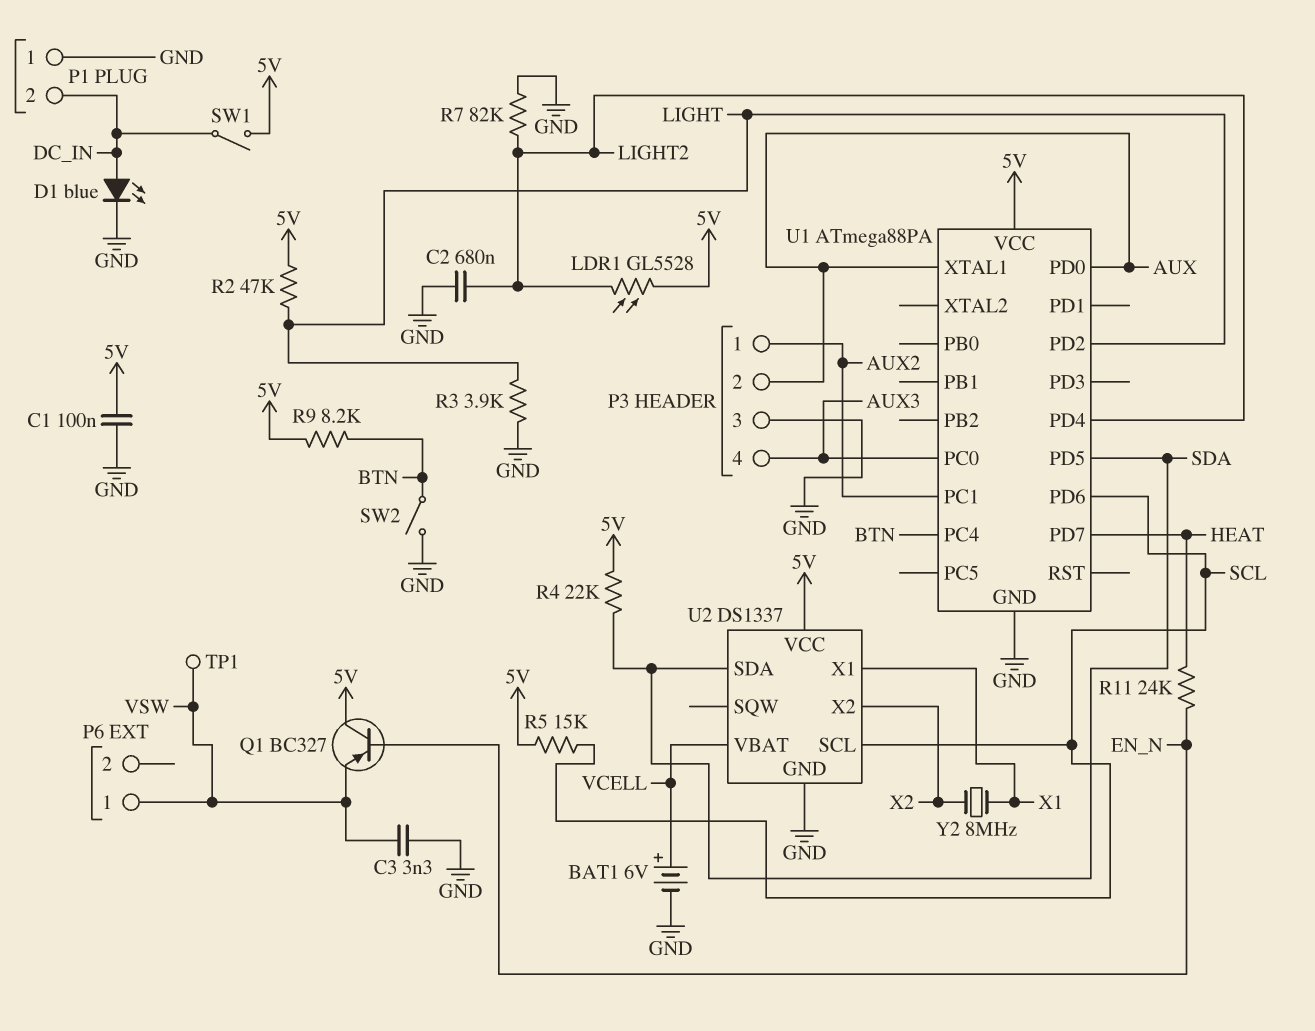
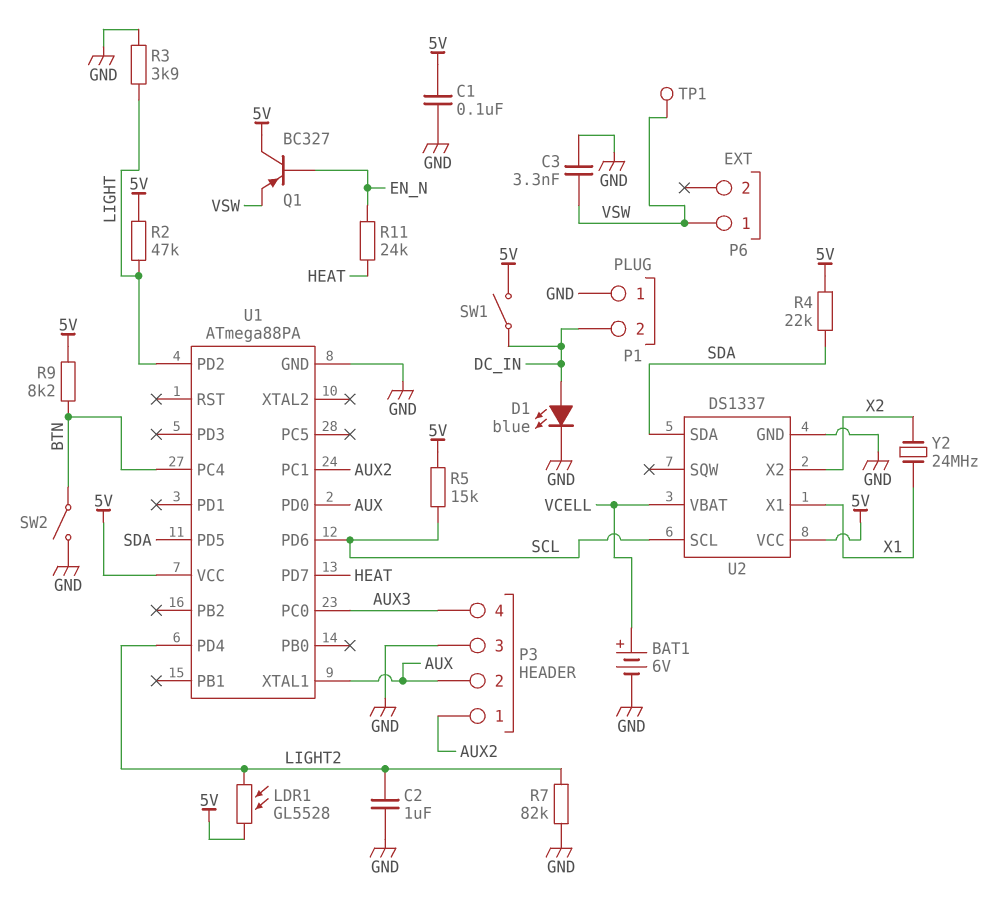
C2: 680nF (GND, LIGHT2) -> 1uF (GND, LIGHT2)
Y2: 8MHz (X1, X2) -> 24MHz (X1, X2)

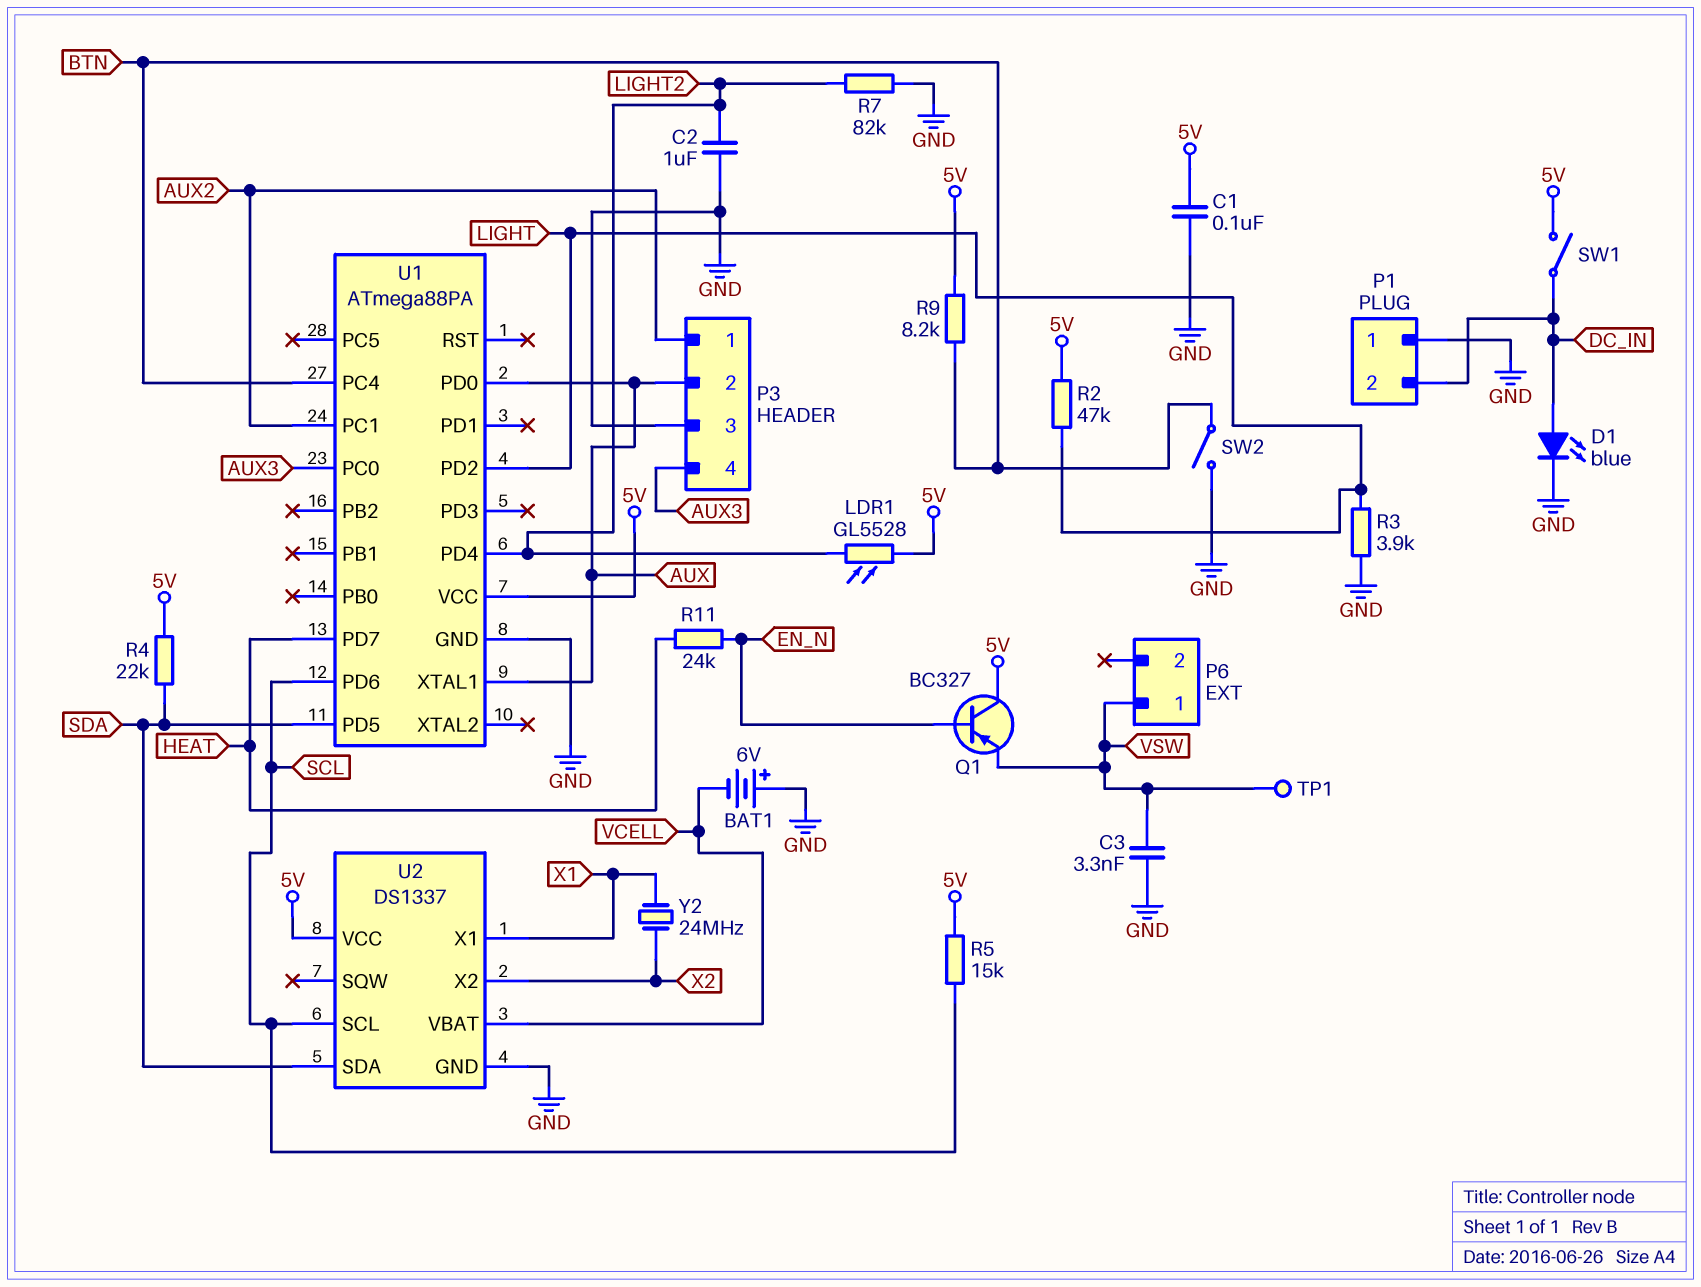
BAT1: 6V (plus VCELL, minus GND) -> 6V (plus GND, minus VCELL)

